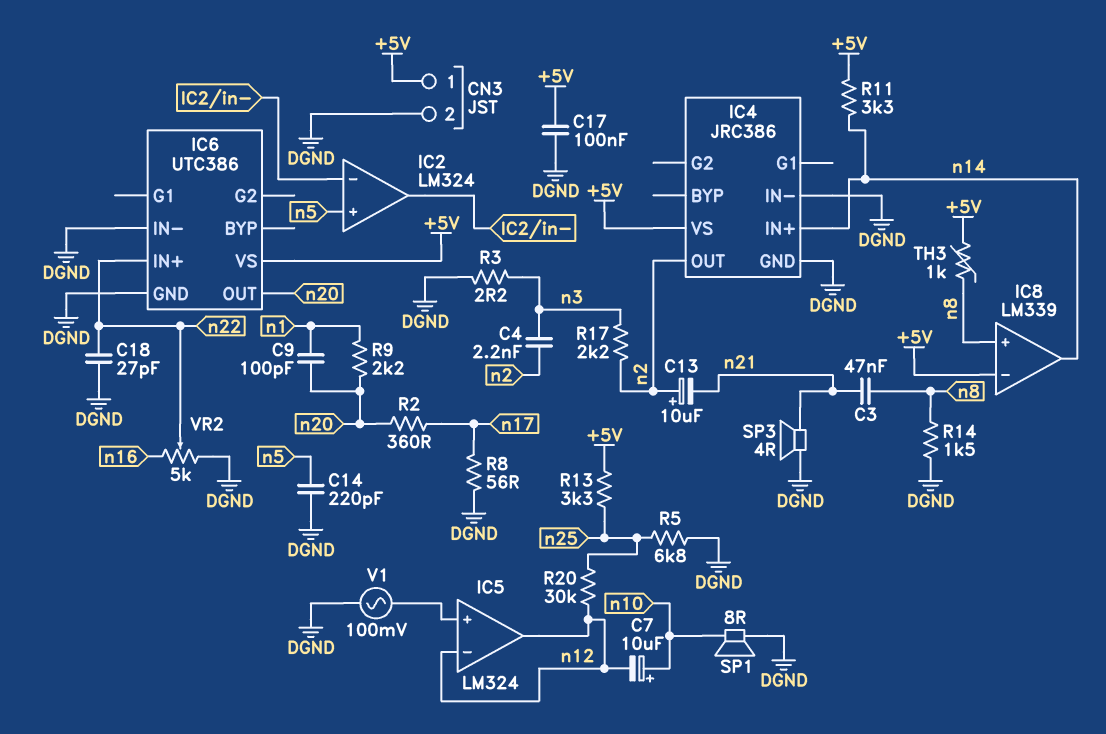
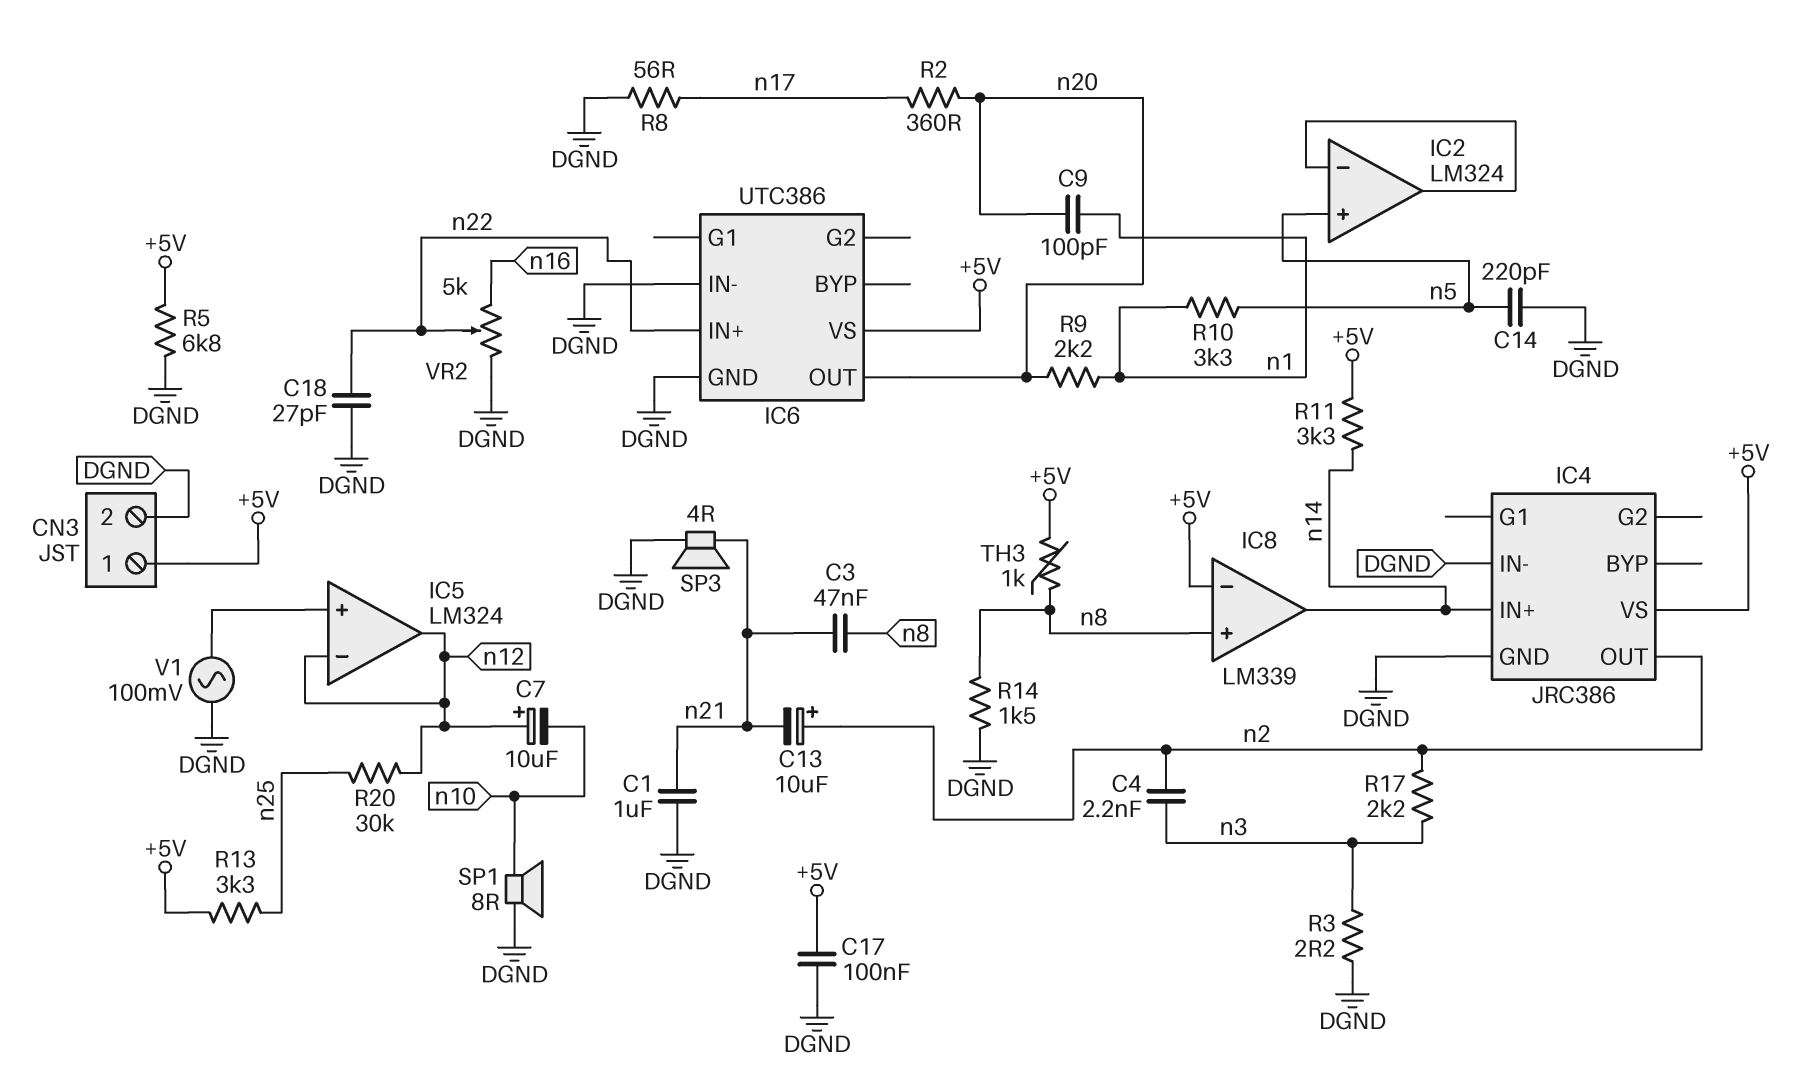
C1: none -> 1uF (DGND, n21)
C7: 10uF (plus n10, minus n12) -> 10uF (plus n12, minus n10)
R5: 6.8k (DGND, n25) -> 6.8k (+5V, DGND)
R10: none -> 3.3k (n1, n5)

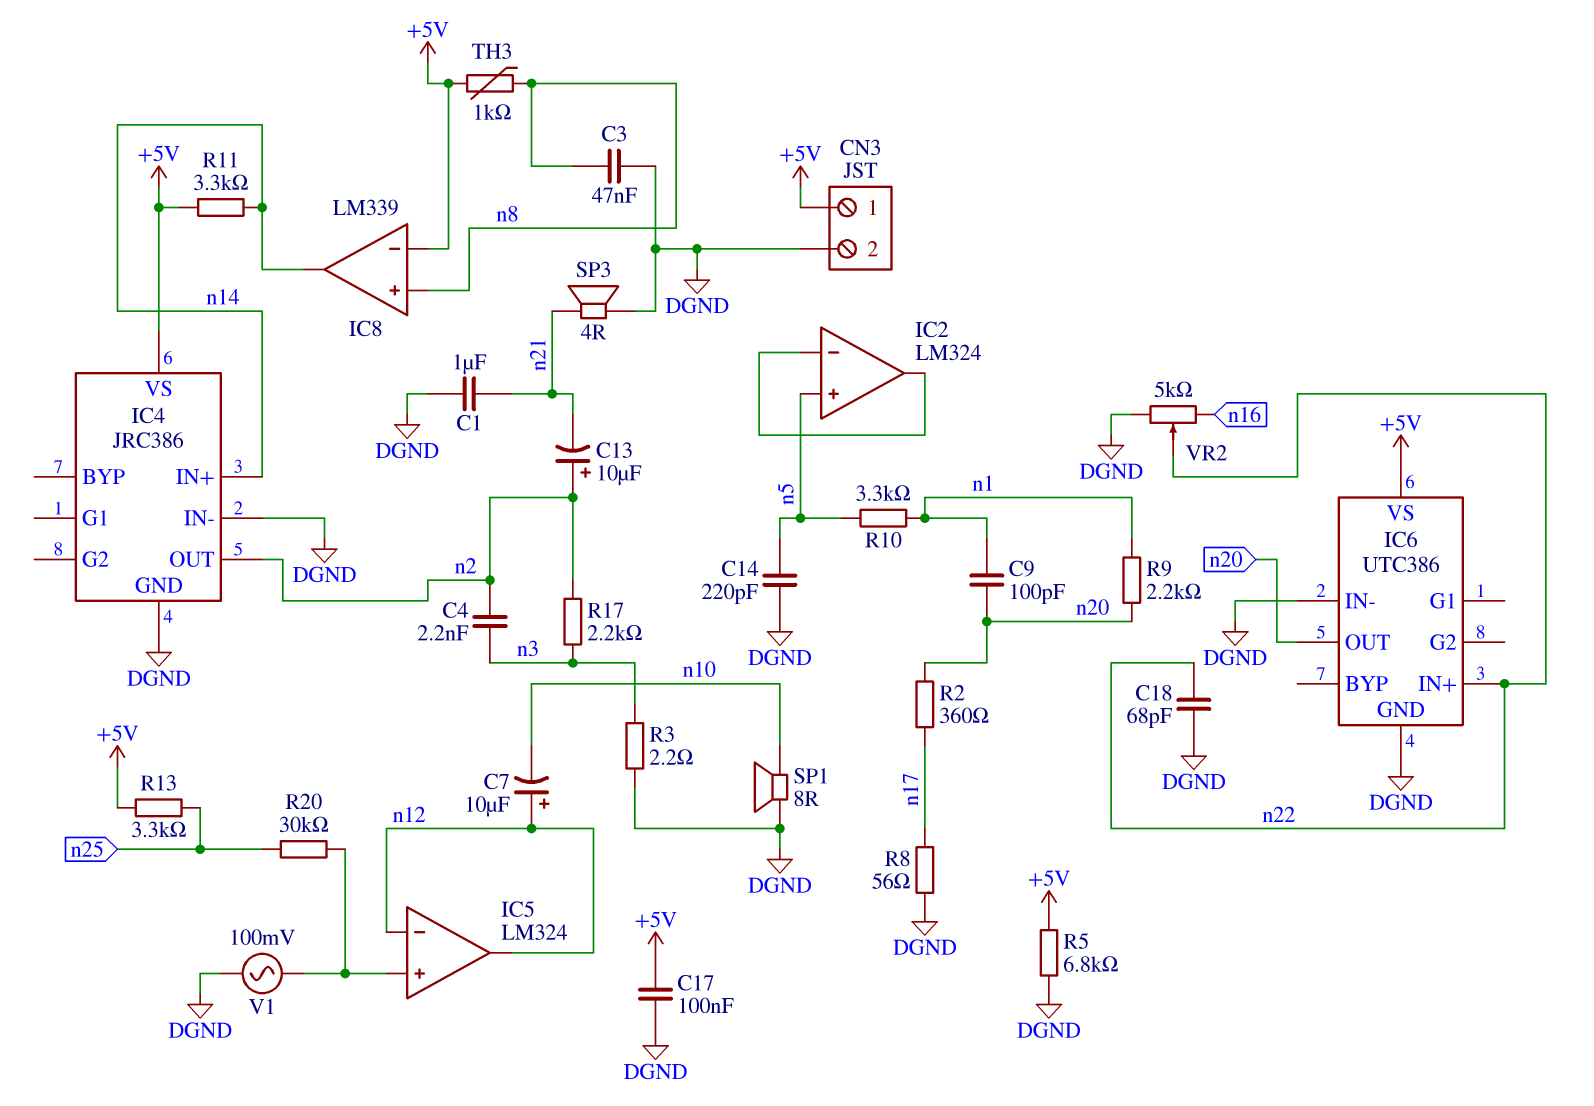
C3: 47nF (n8, n21) -> 47nF (DGND, n8)
C18: 27pF (DGND, n22) -> 68pF (DGND, n22)
R14: 1.5k (DGND, n8) -> none
R20: 30k (n12, n25) -> 30k (IC5/in+, n25)

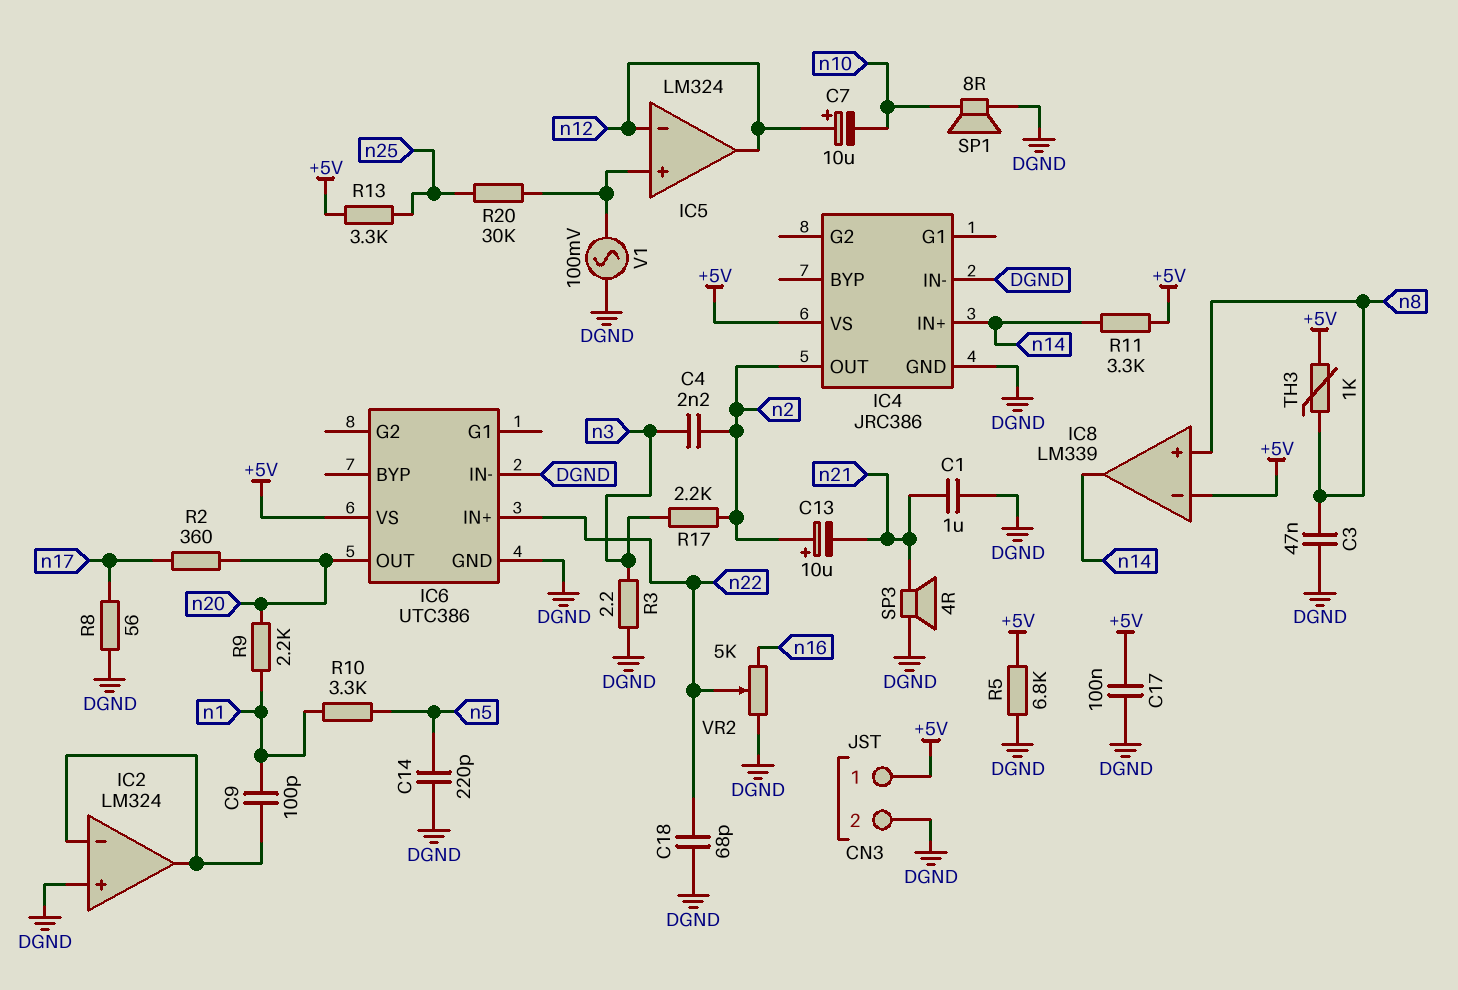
C9: 100pF (n1, n20) -> 100pF (IC2/in-, n1)
IC2 pin in+: n5 -> DGND

